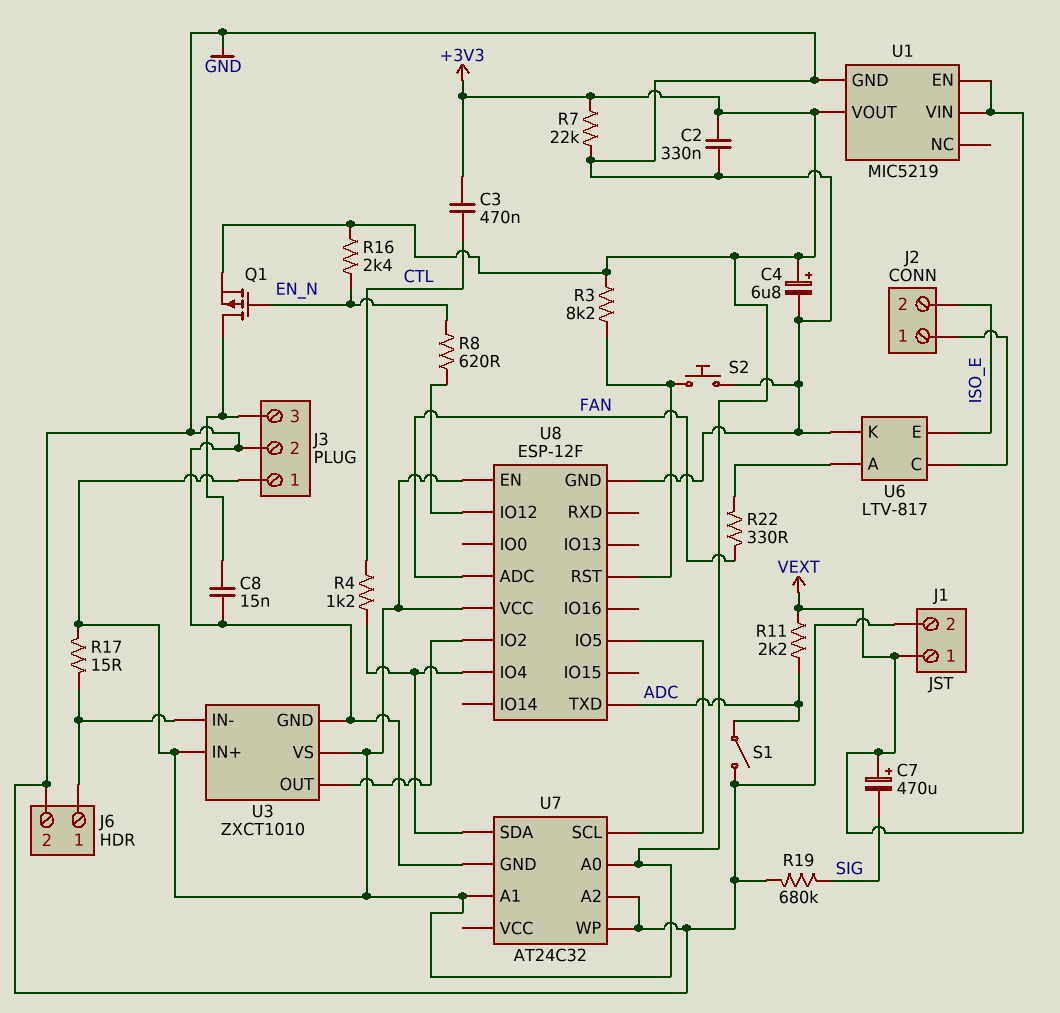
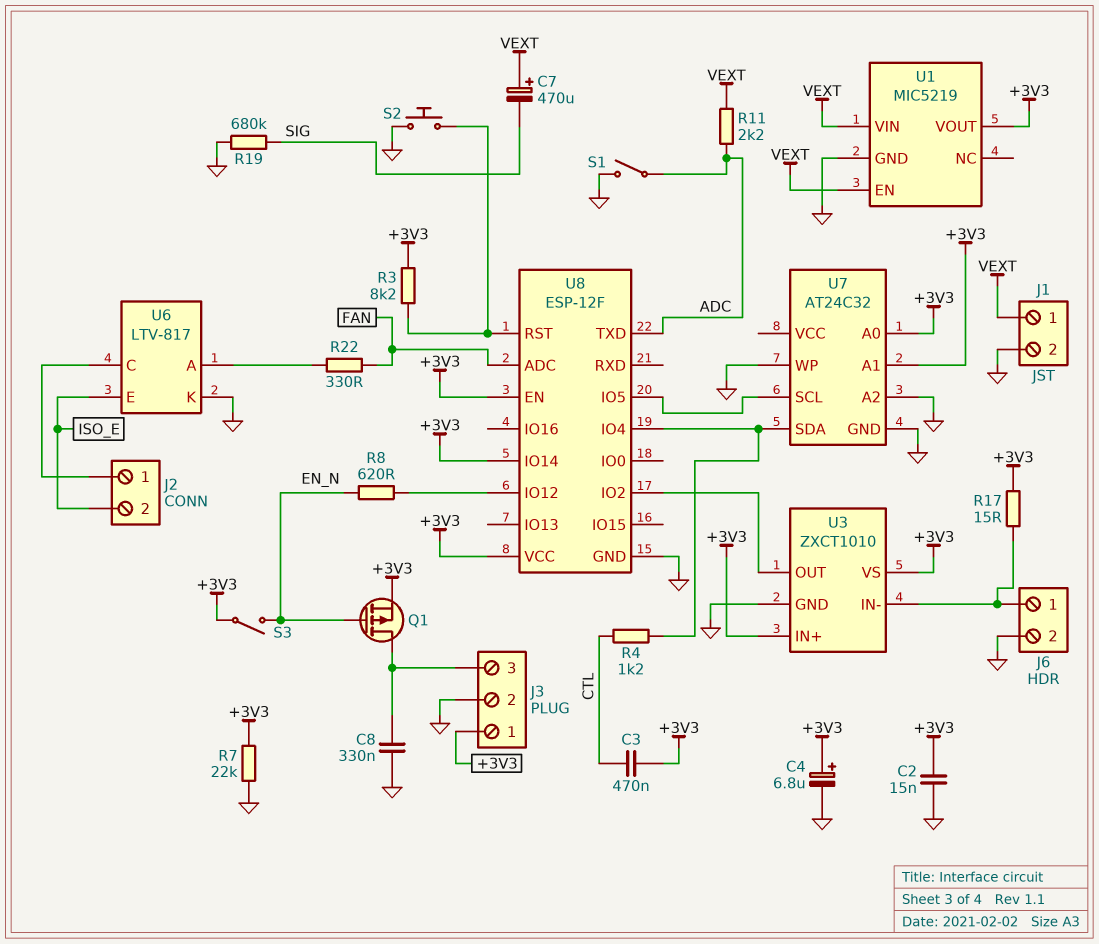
C2: 330nF (+3V3, GND) -> 15nF (+3V3, GND)
C8: 15nF (GND, J3/3) -> 330nF (GND, J3/3)
R16: 2.4k (+3V3, EN_N) -> none
S3: none -> switch (+3V3, EN_N)
U8 pin IO14: none -> +3V3

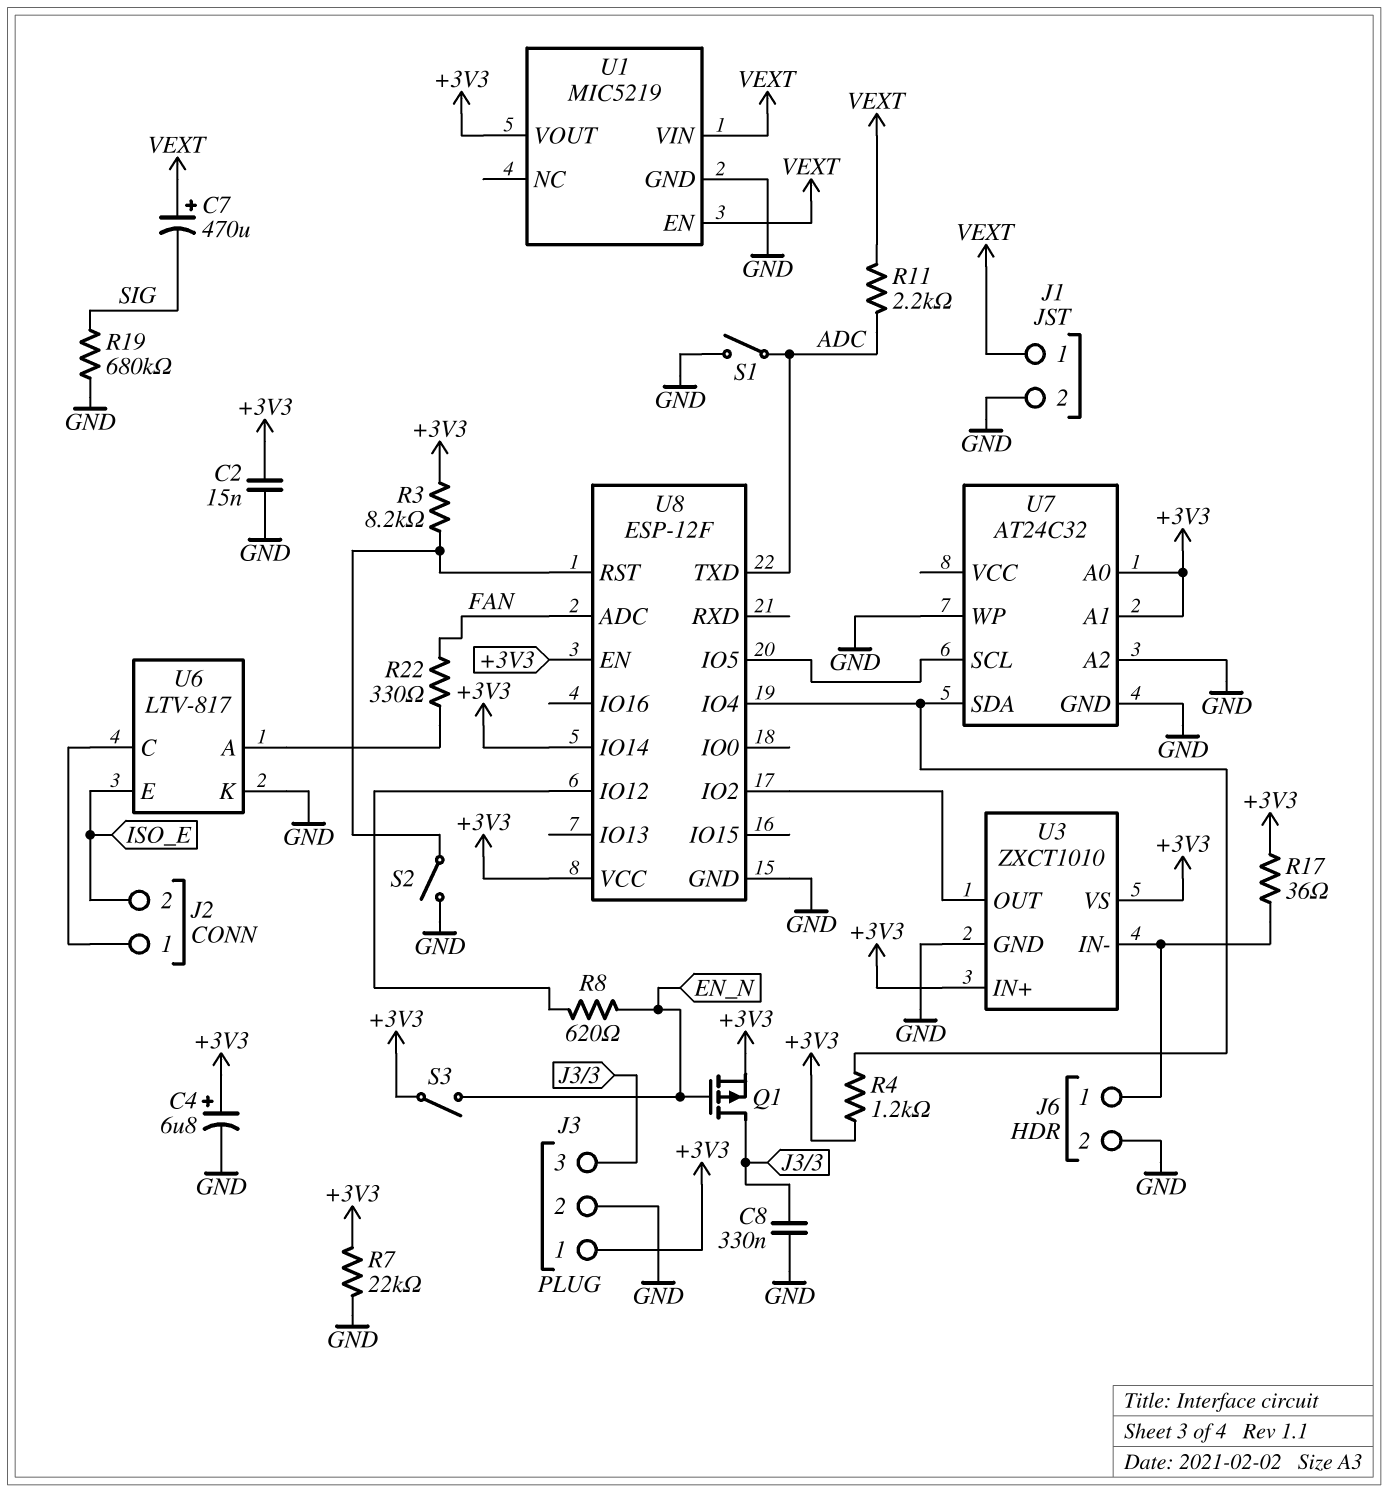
C3: 470nF (+3V3, CTL) -> none
R4: 1.2k (CTL, U7/SDA) -> 1.2k (+3V3, U7/SDA)
R17: 15 (+3V3, J6/1) -> 36 (+3V3, J6/1)
S2: button (GND, U8/RST) -> switch (GND, U8/RST)

